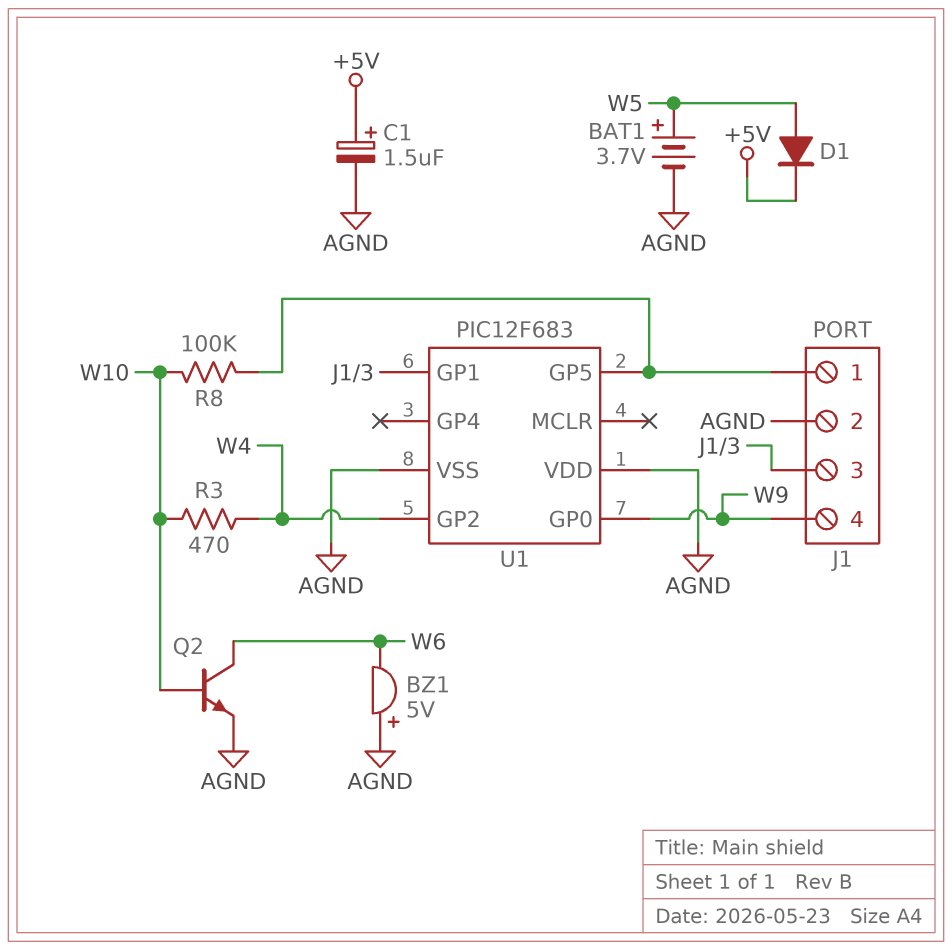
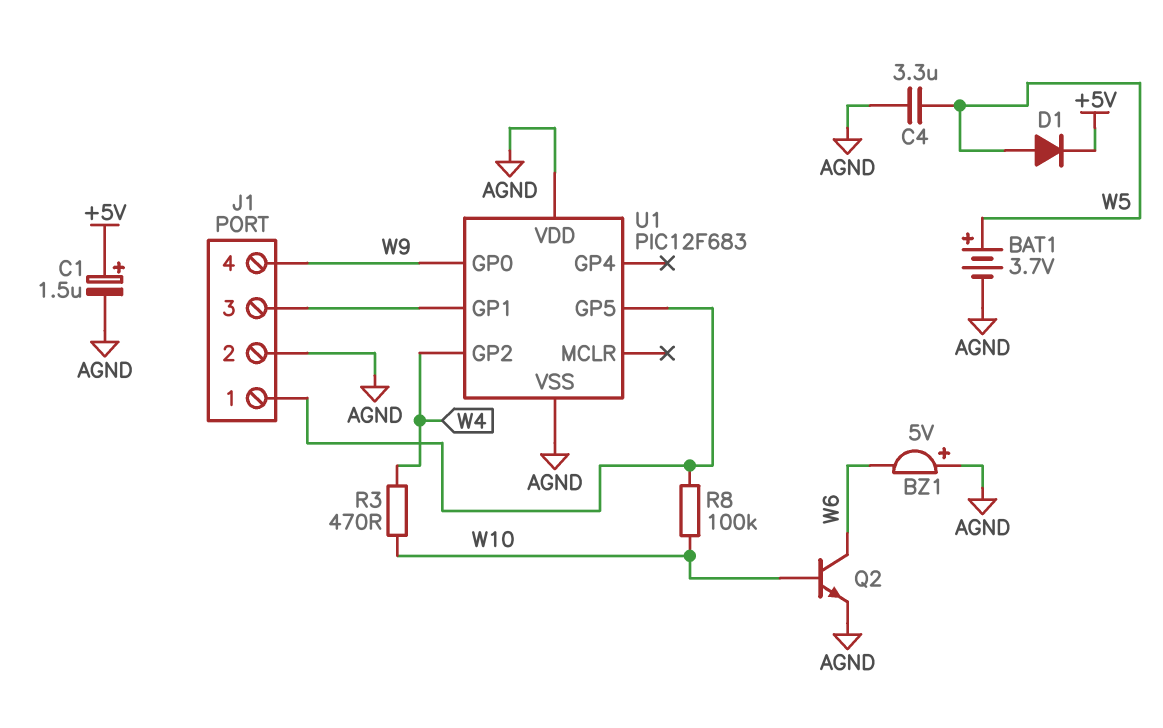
C4: none -> 3.3uF (AGND, W5)

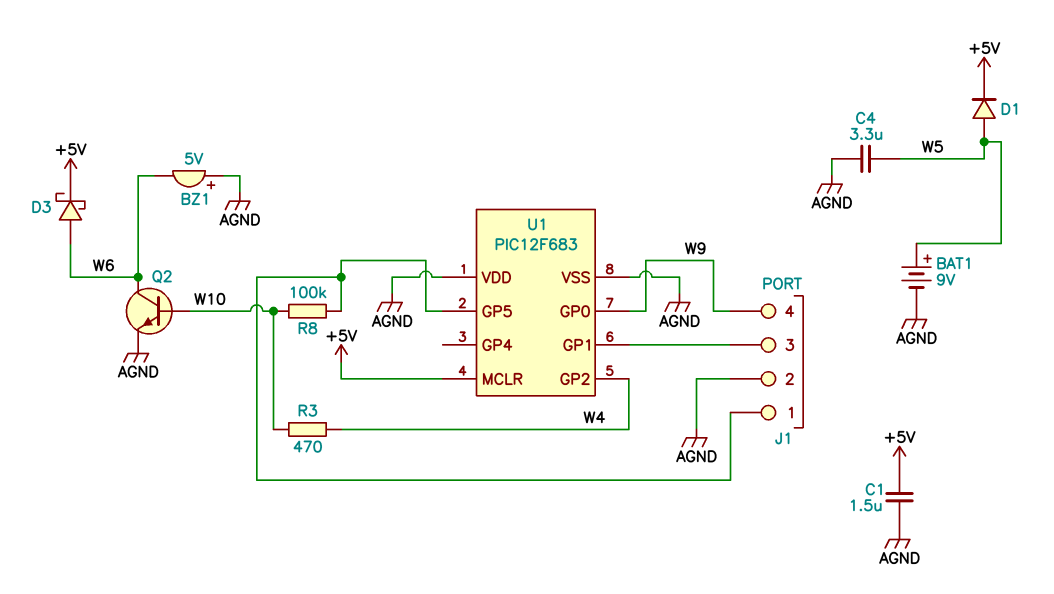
BAT1: 3.7V (plus W5, minus AGND) -> 9V (plus W5, minus AGND)
C1: 1.5uF (plus +5V, minus AGND) -> 1.5uF (+5V, AGND)
D3: none -> schottky (A W6, K +5V)
U1 pin MCLR: none -> +5V

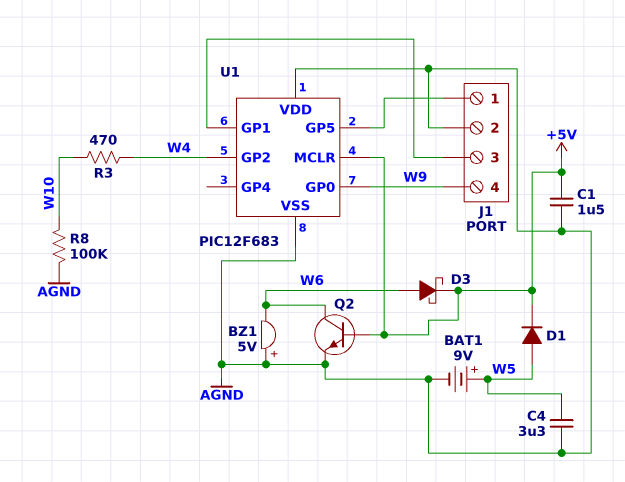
Q2: NPN (B W10, C W6, E AGND) -> NPN (B +5V, C W6, E AGND)
R8: 100k (J1/1, W10) -> 100k (AGND, W10)

